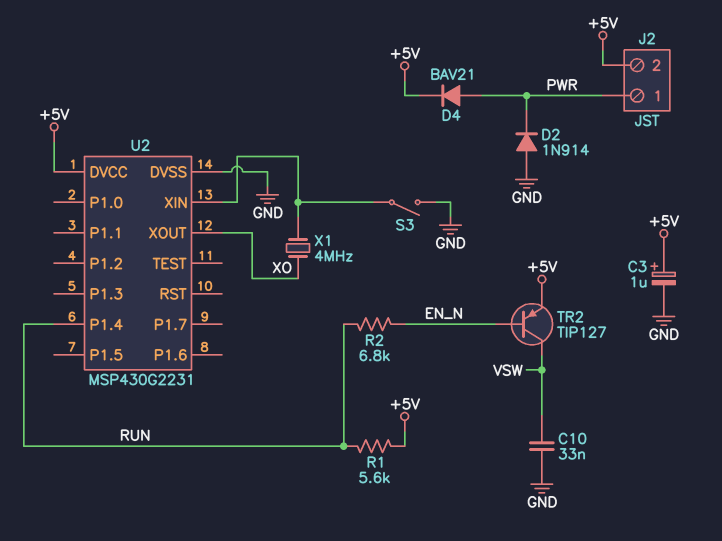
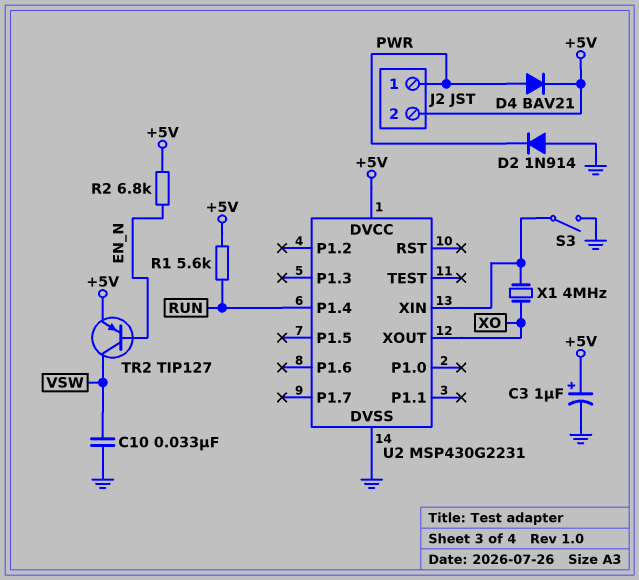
R2: 6.8k (EN_N, RUN) -> 6.8k (+5V, EN_N)

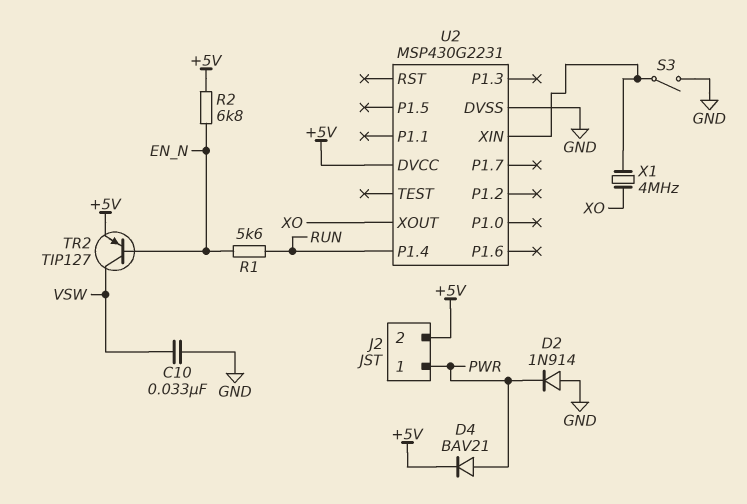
C3: 1uF (plus +5V, minus GND) -> none
R1: 5.6k (+5V, RUN) -> 5.6k (EN_N, RUN)

